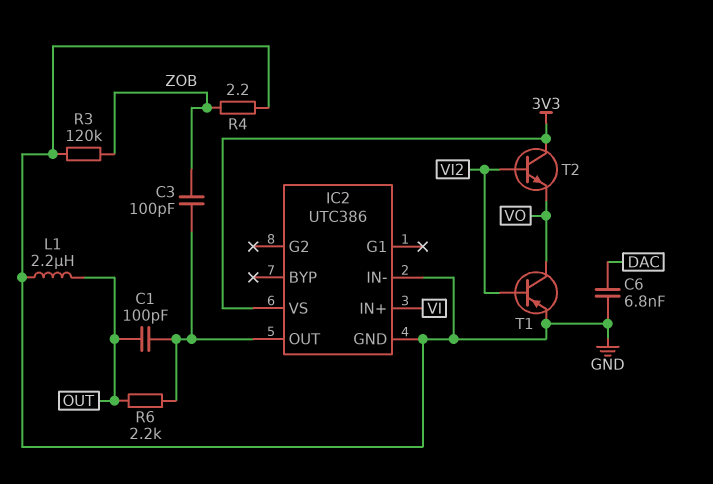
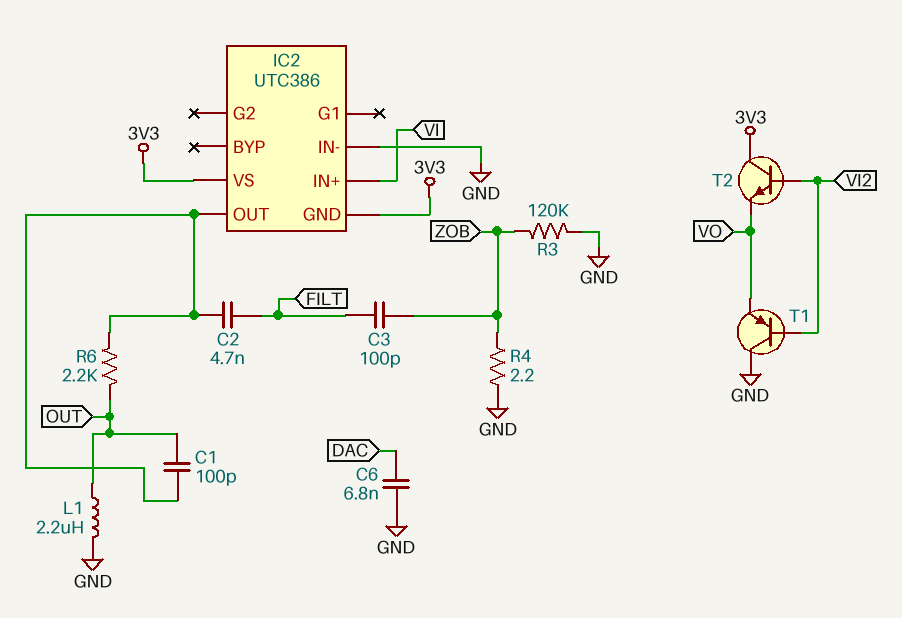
C2: none -> 4.7nF (FILT, IC2/OUT)
C3: 100pF (IC2/OUT, ZOB) -> 100pF (FILT, ZOB)
IC2 pin GND: GND -> 3V3
T1: PNP (B VI2, C VO, E GND) -> PNP (B VI2, C GND, E VO)

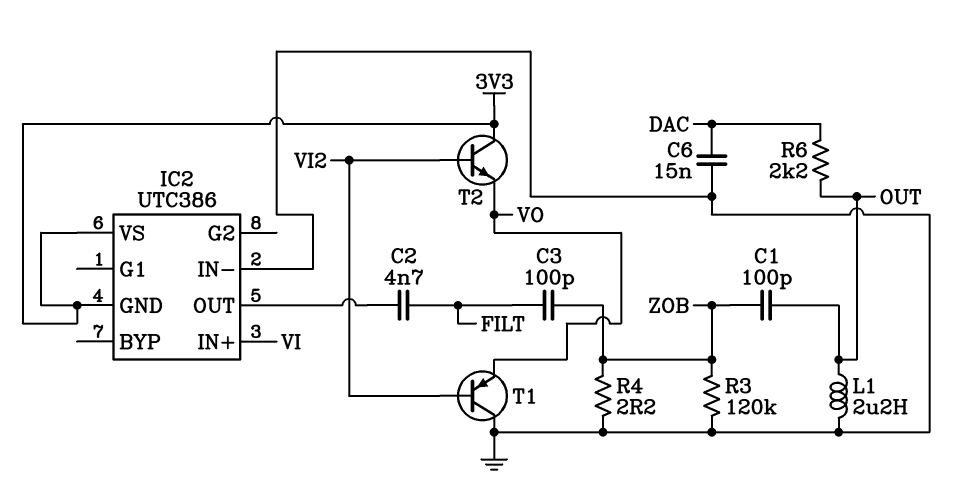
C1: 100pF (IC2/OUT, OUT) -> 100pF (OUT, ZOB)
C6: 6.8nF (DAC, GND) -> 15nF (DAC, GND)
R6: 2.2k (IC2/OUT, OUT) -> 2.2k (DAC, OUT)

